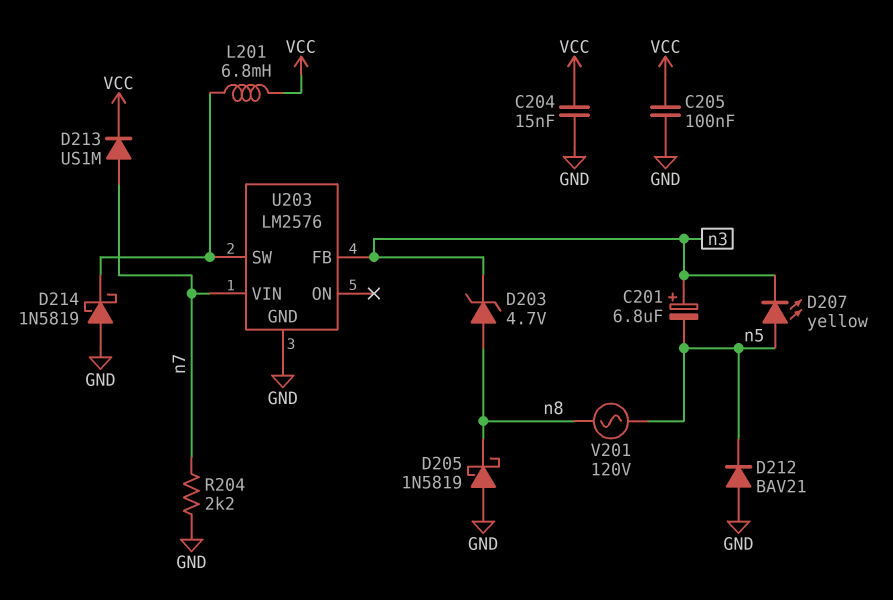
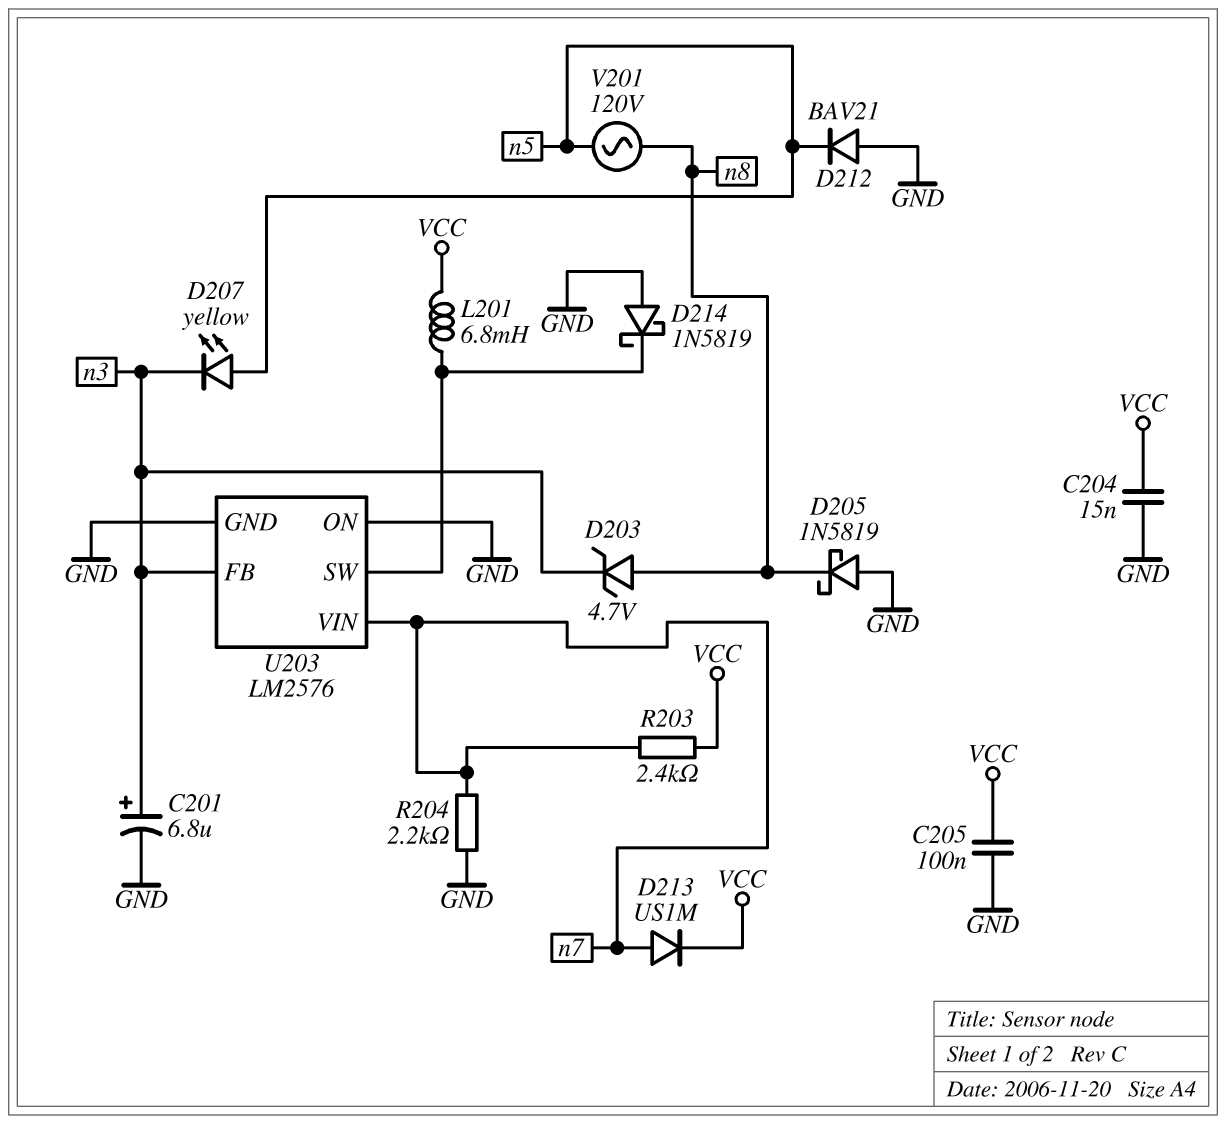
C201: 6.8uF (plus n3, minus n5) -> 6.8uF (plus n3, minus GND)
R203: none -> 2.4k (VCC, n7)
U203 pin ON: none -> GND

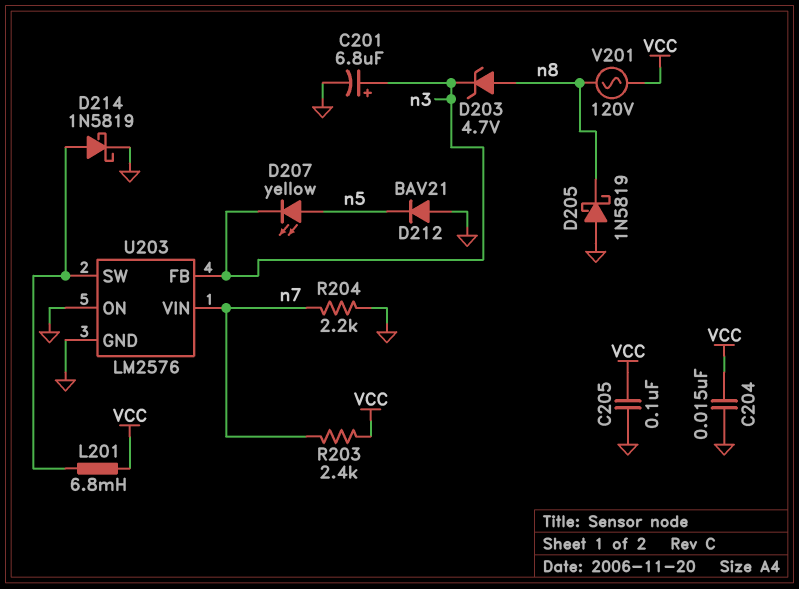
D213: diode US1M (A n7, K VCC) -> none
D214: schottky 1N5819 (A GND, K U203/SW) -> schottky 1N5819 (A U203/SW, K GND)
V201: AC 120V (n5, n8) -> AC 120V (VCC, n8)

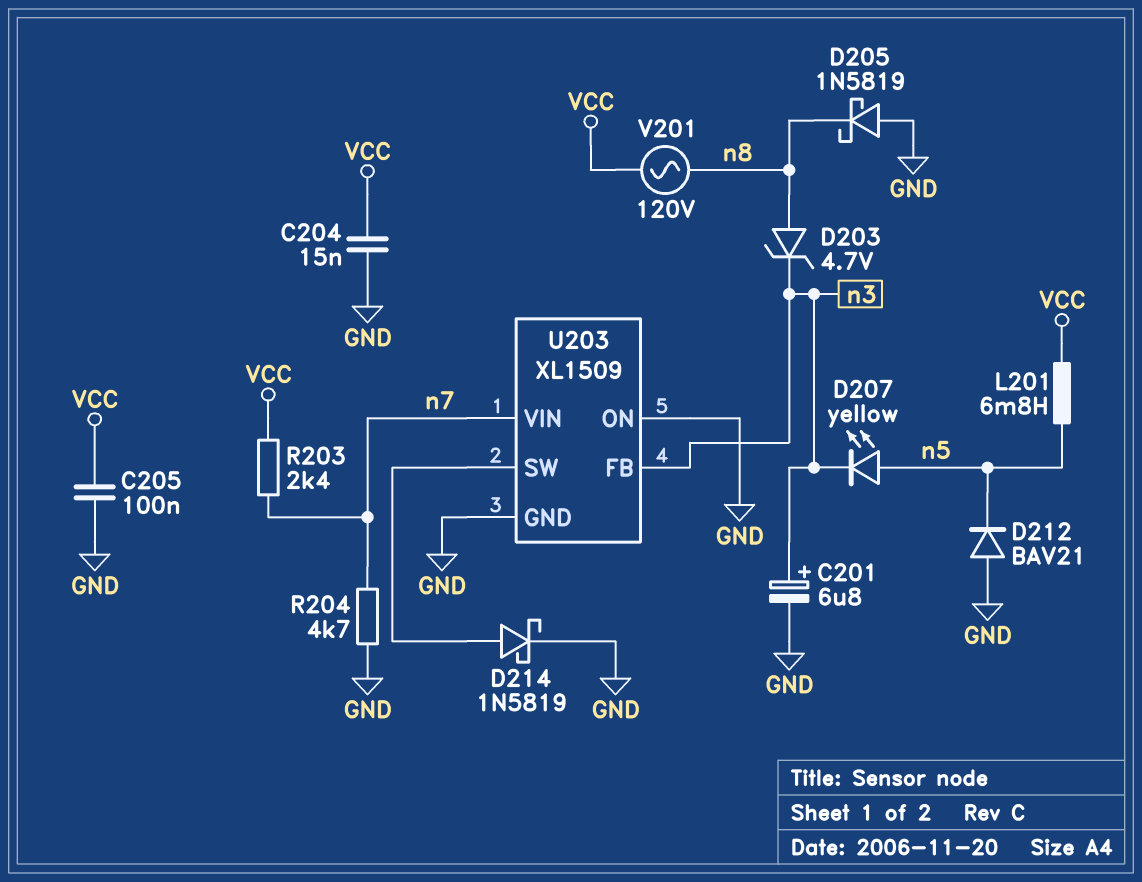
L201: 6.8mH (U203/SW, VCC) -> 6.8mH (VCC, n5)
R204: 2.2k (GND, n7) -> 4.7k (GND, n7)
U203: LM2576 -> XL1509

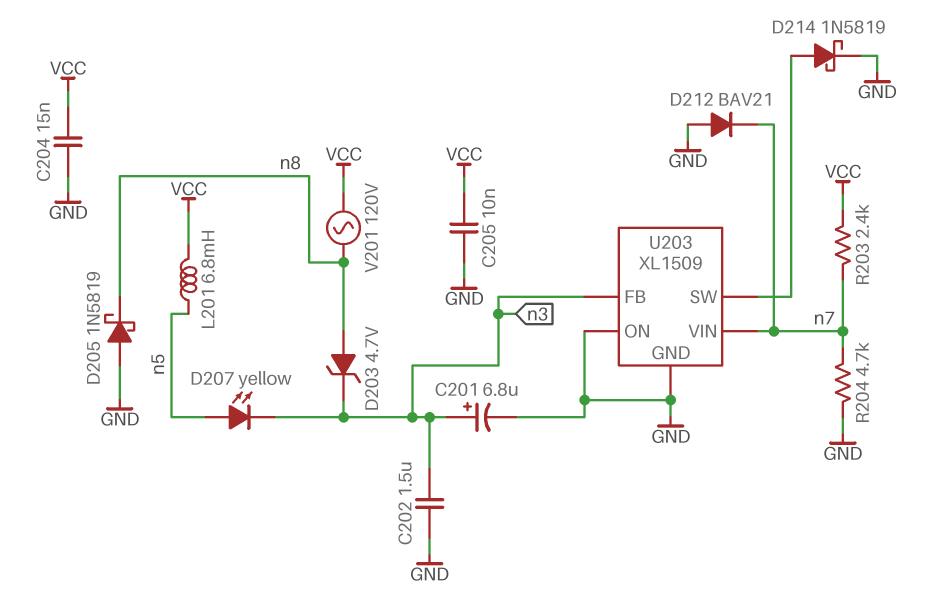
C202: none -> 1.5uF (GND, n3)
C205: 100nF (GND, VCC) -> 10nF (GND, VCC)
D212: diode BAV21 (A GND, K n5) -> diode BAV21 (A GND, K n7)

